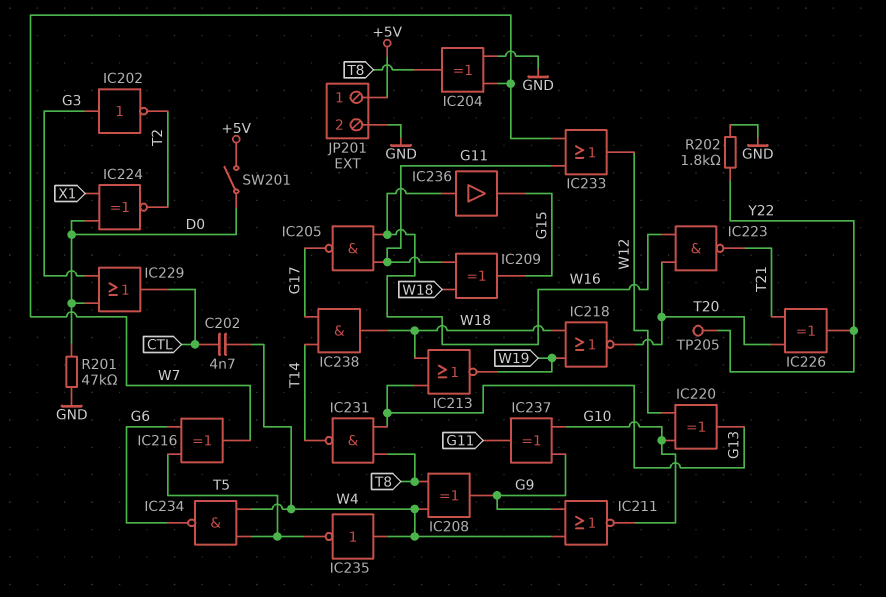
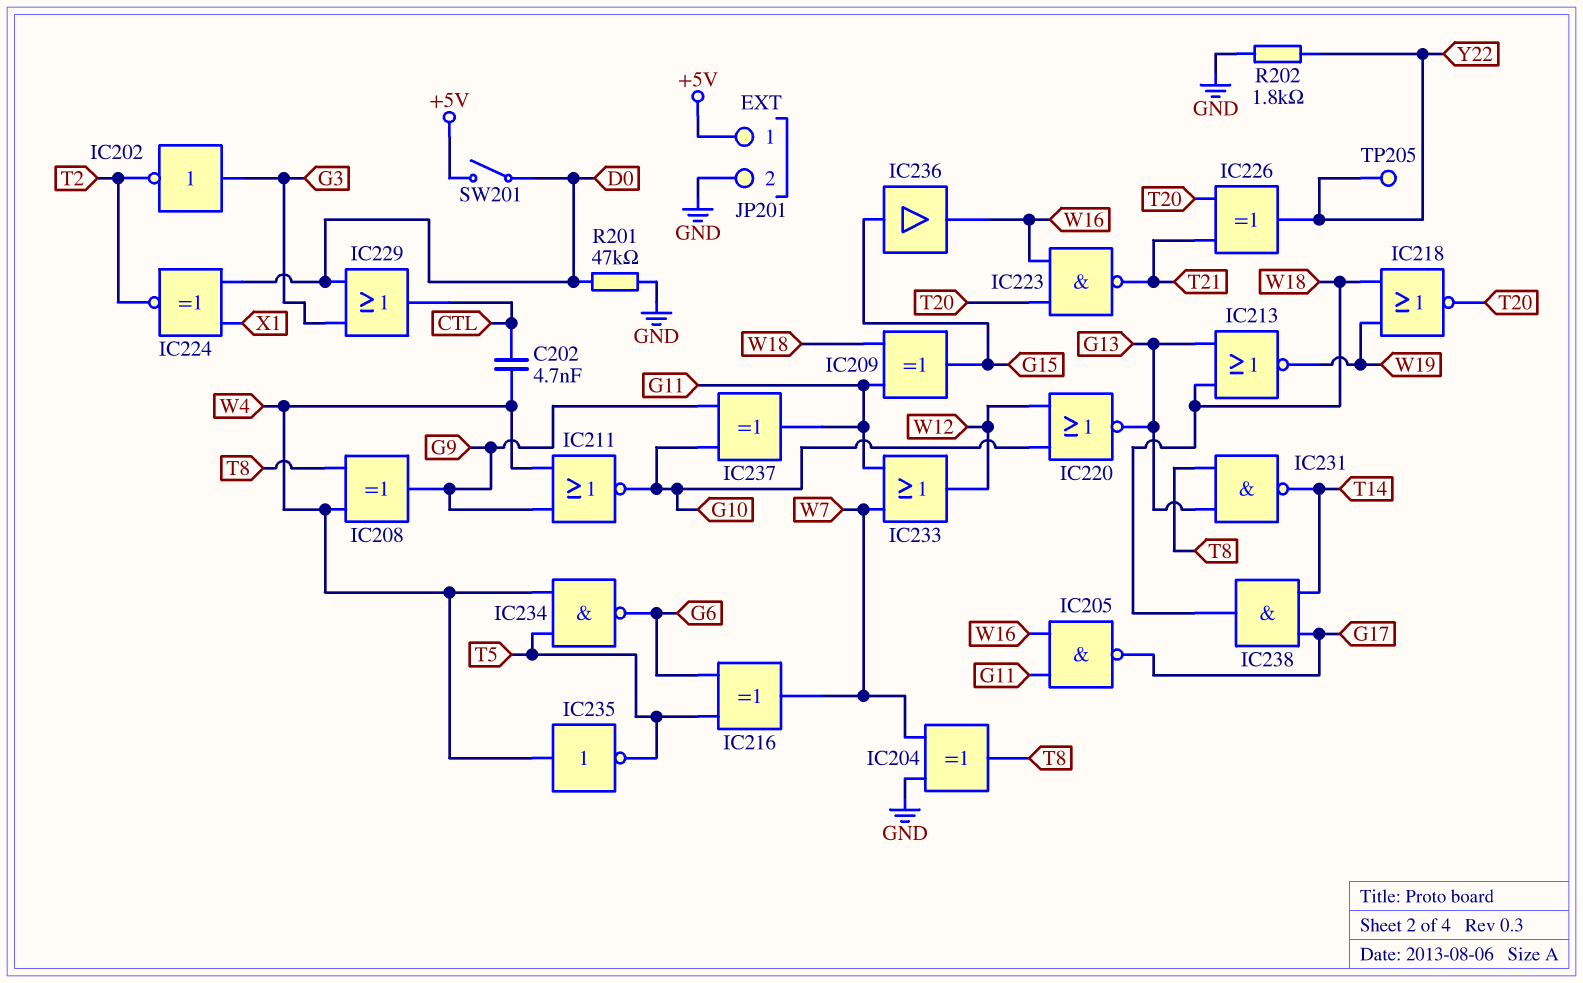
IC220: XOR (in G10, in W12, out G13) -> NOR (in G10, in W12, out G13)
IC236: buffer (in W16, out G15) -> buffer (in G15, out W16)

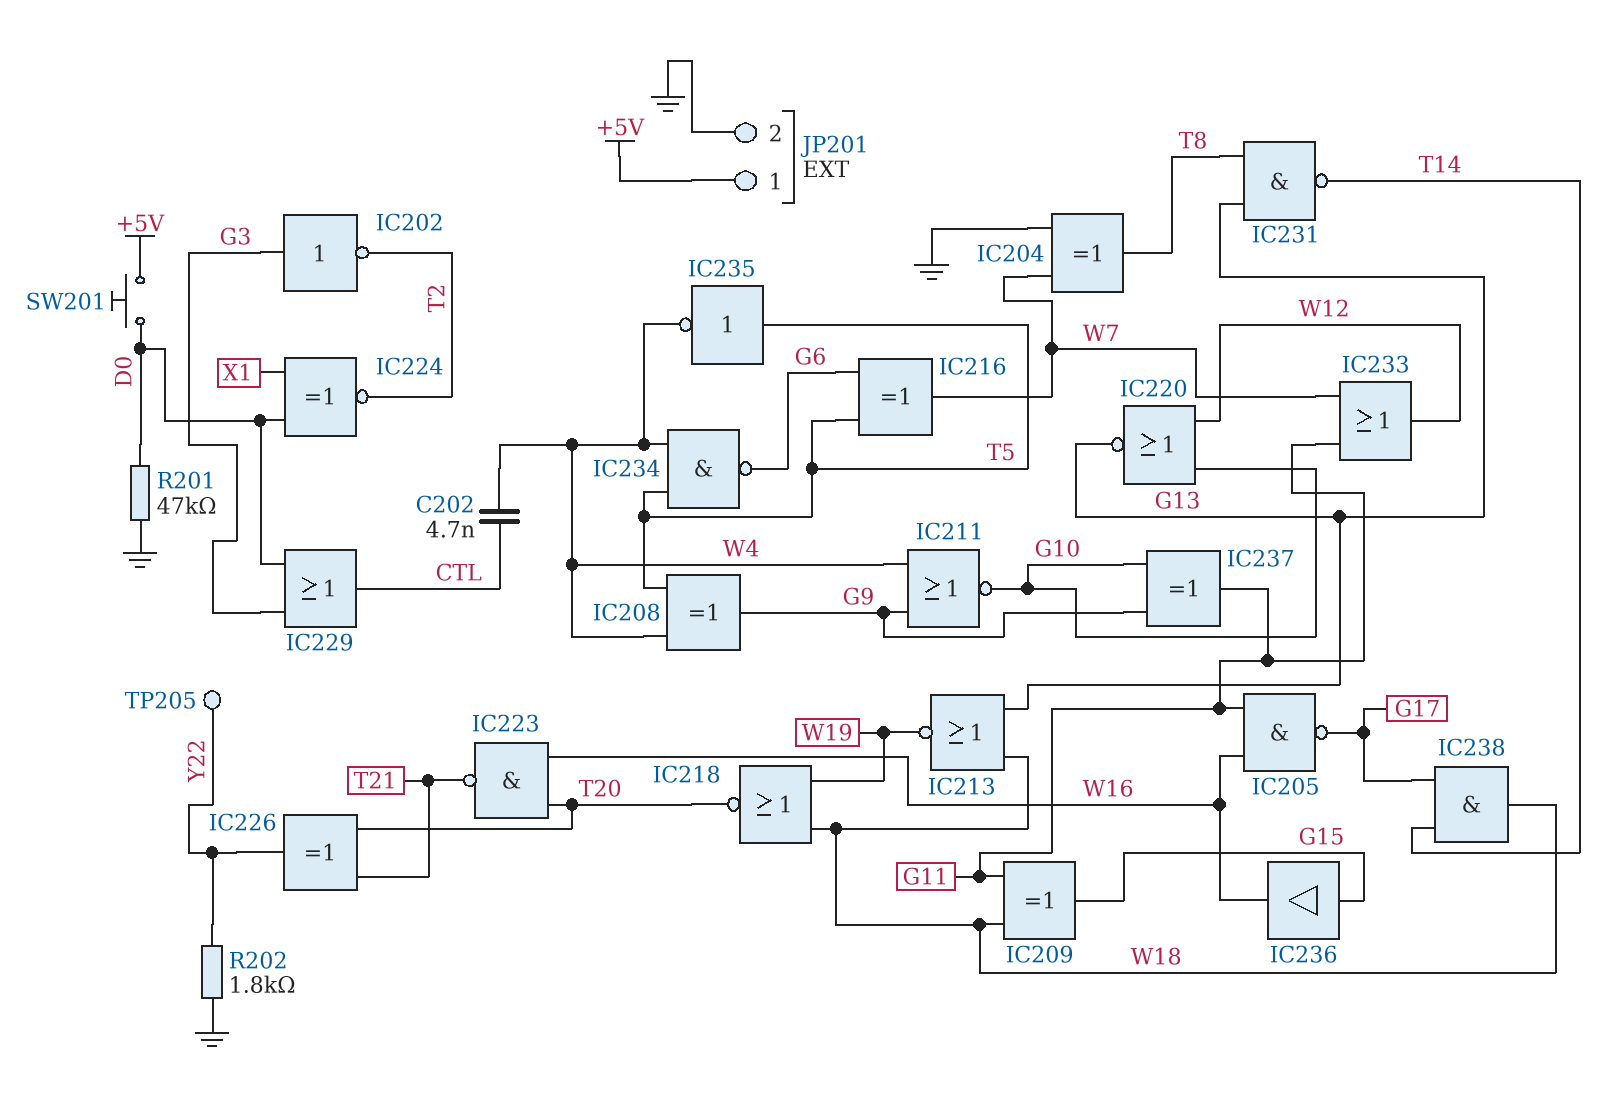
IC208: XOR (in T8, in W4, out G9) -> XOR (in T5, in W4, out G9)
IC235: NOT (in W4, out T5) -> NOT (in T5, out W4)
SW201: switch (+5V, D0) -> button (+5V, D0)

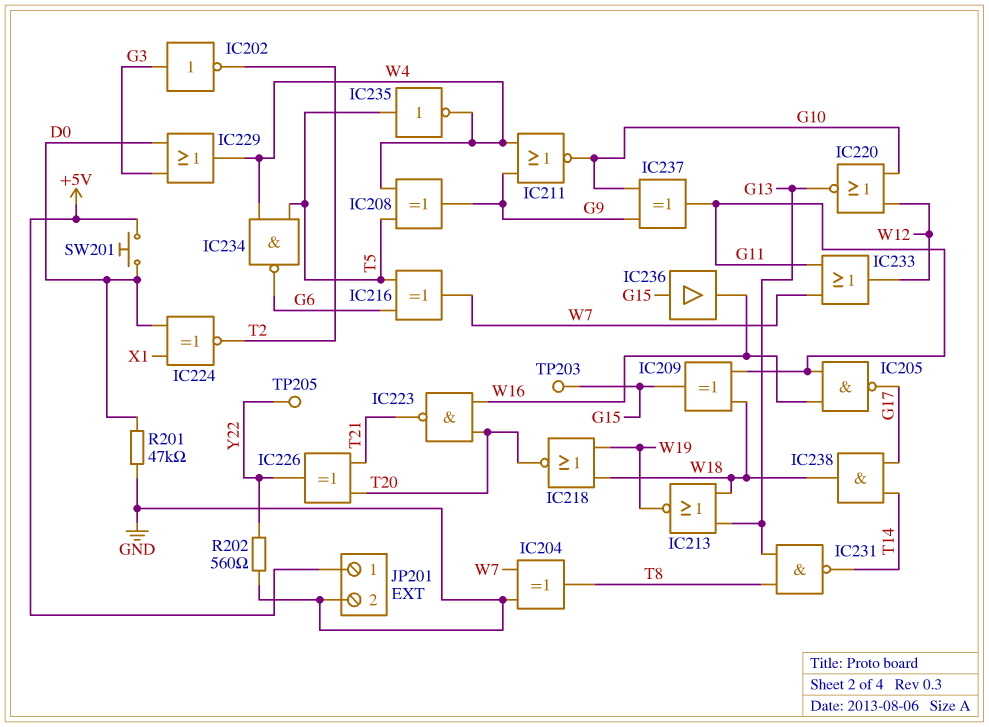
C202: 4.7nF (CTL, W4) -> none
IC229: OR (in D0, in G3, out CTL) -> OR (in D0, in G3, out W4)
R202: 1.8k (GND, Y22) -> 560 (GND, Y22)
TP203: none -> test point (G15)

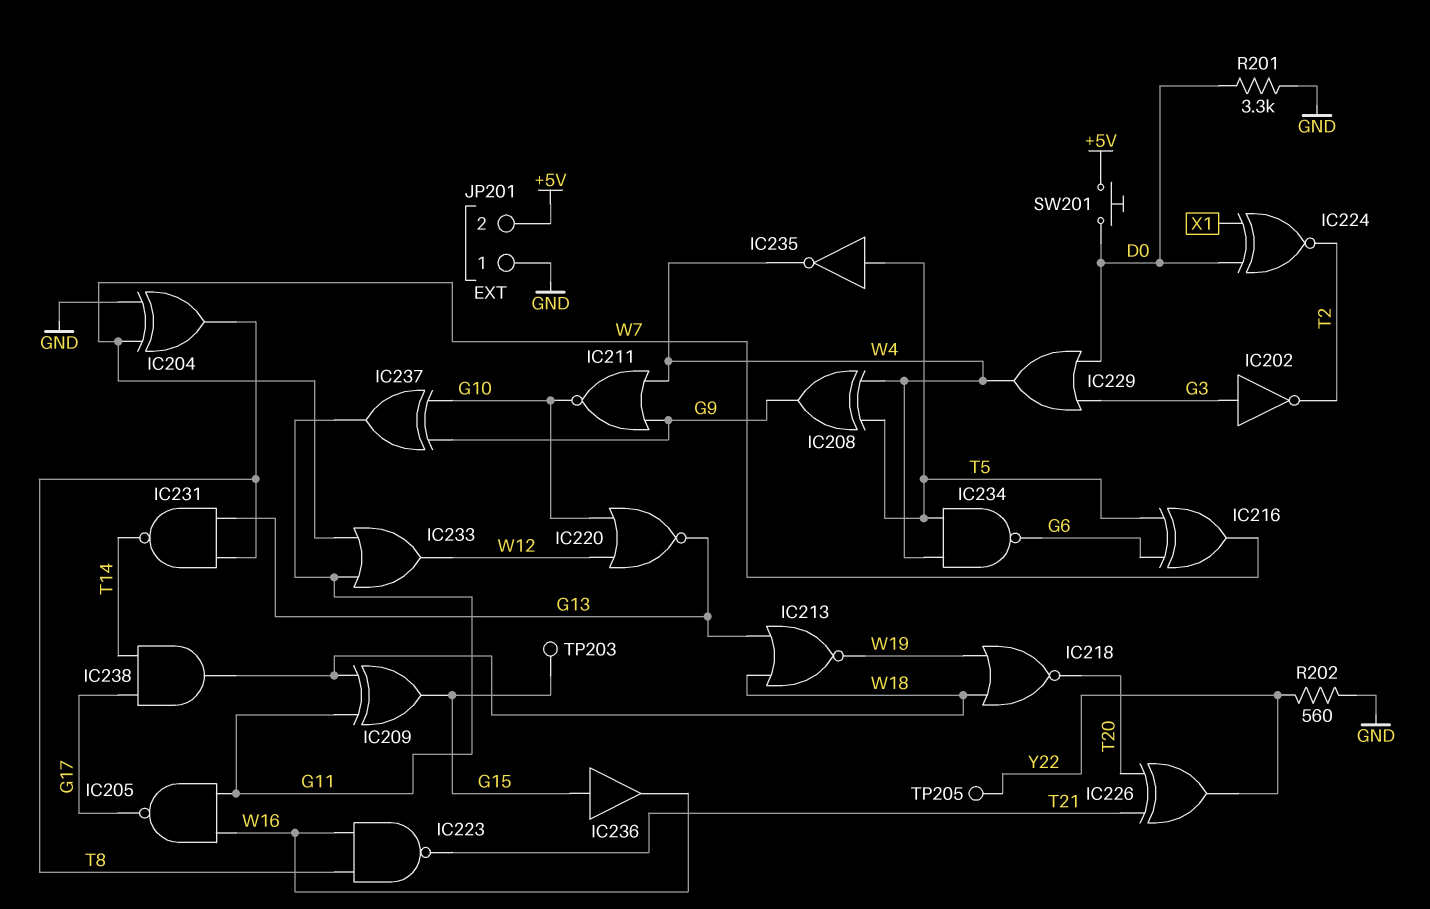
IC223: NAND (in T20, in W16, out T21) -> NAND (in T8, in W16, out T21)
JP201 pin 1: +5V -> GND
JP201 pin 2: GND -> +5V
R201: 47k (D0, GND) -> 3.3k (D0, GND)

